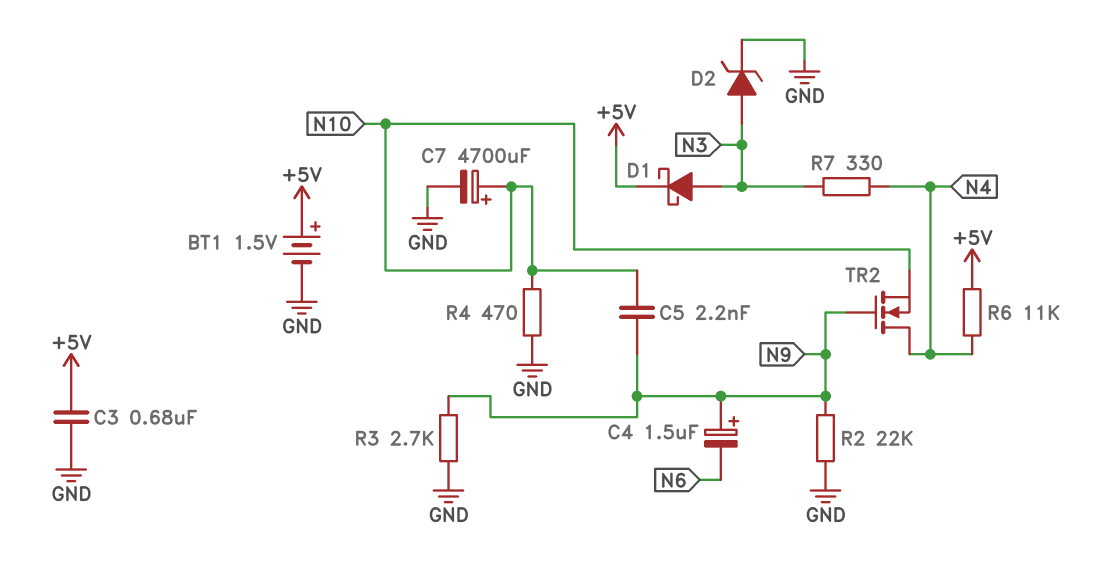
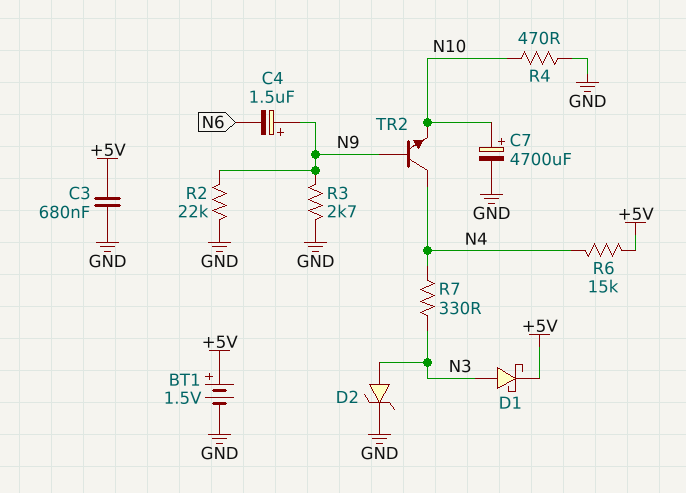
C5: 2.2nF (N9, N10) -> none
R6: 11k (+5V, N4) -> 15k (+5V, N4)
TR2: NMOS (G N9, D N4, S N10) -> NPN (B N9, C N4, E N10)

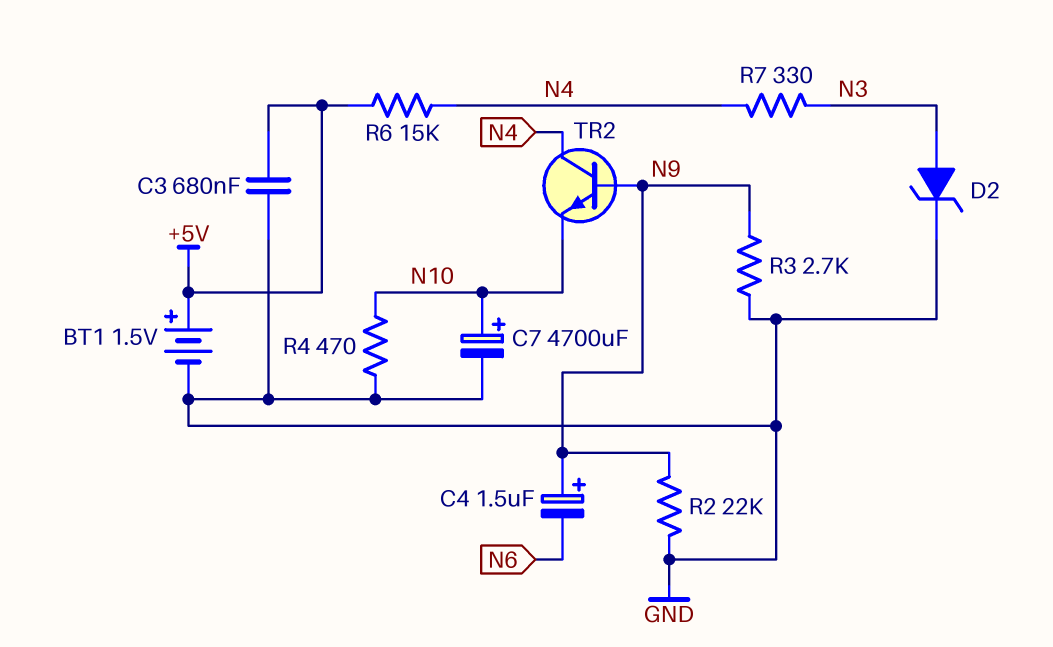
D1: schottky (A N3, K +5V) -> none

